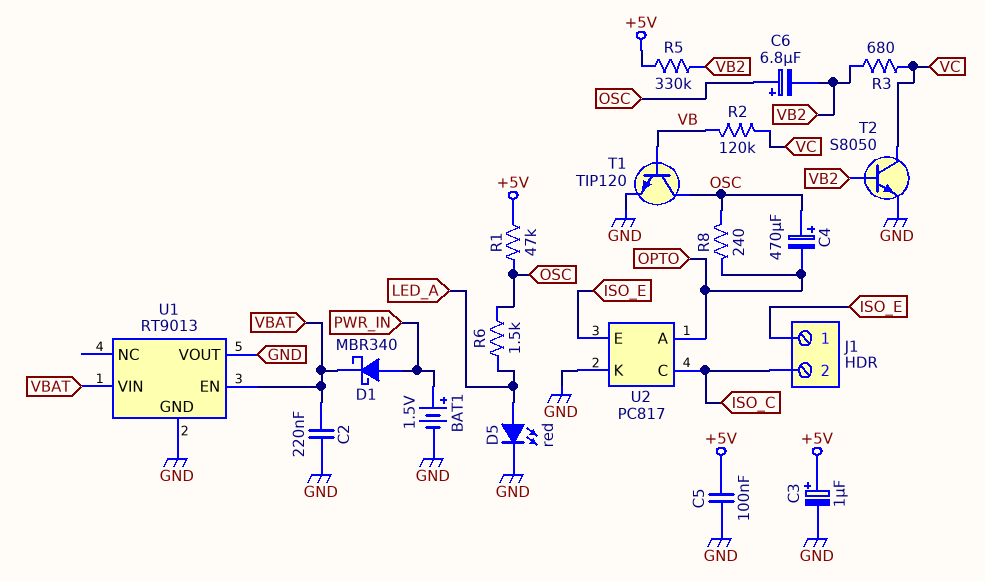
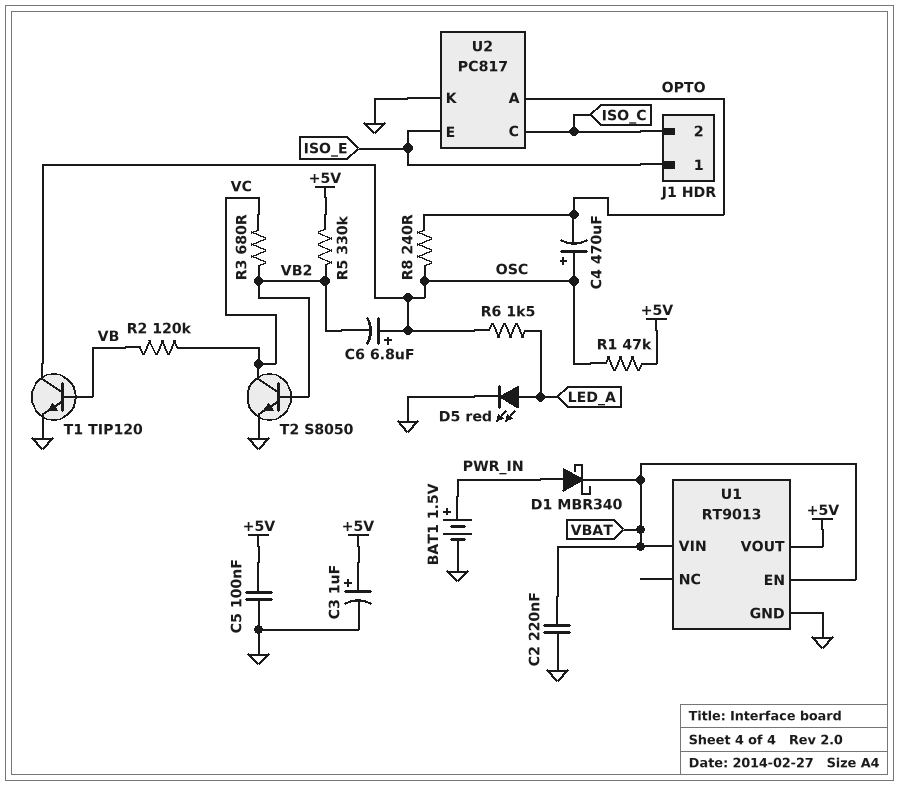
U1 pin VOUT: GND -> +5V

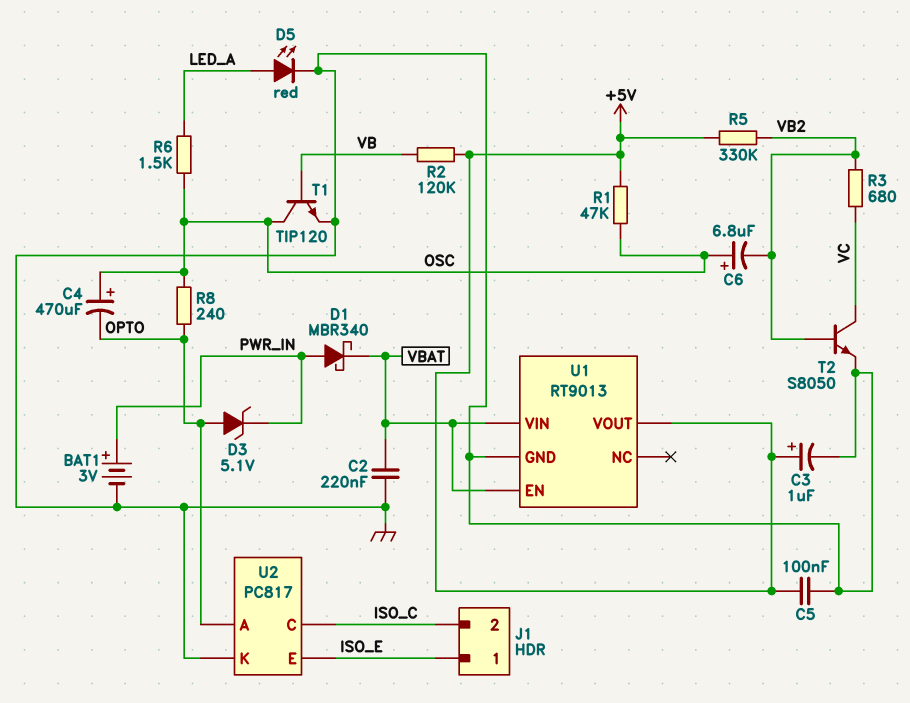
BAT1: 1.5V (plus PWR_IN, minus GND) -> 3V (plus PWR_IN, minus GND)
D3: none -> zener 5.1V (A OPTO, K PWR_IN)
R2: 120k (VB, VC) -> 120k (+5V, VB)

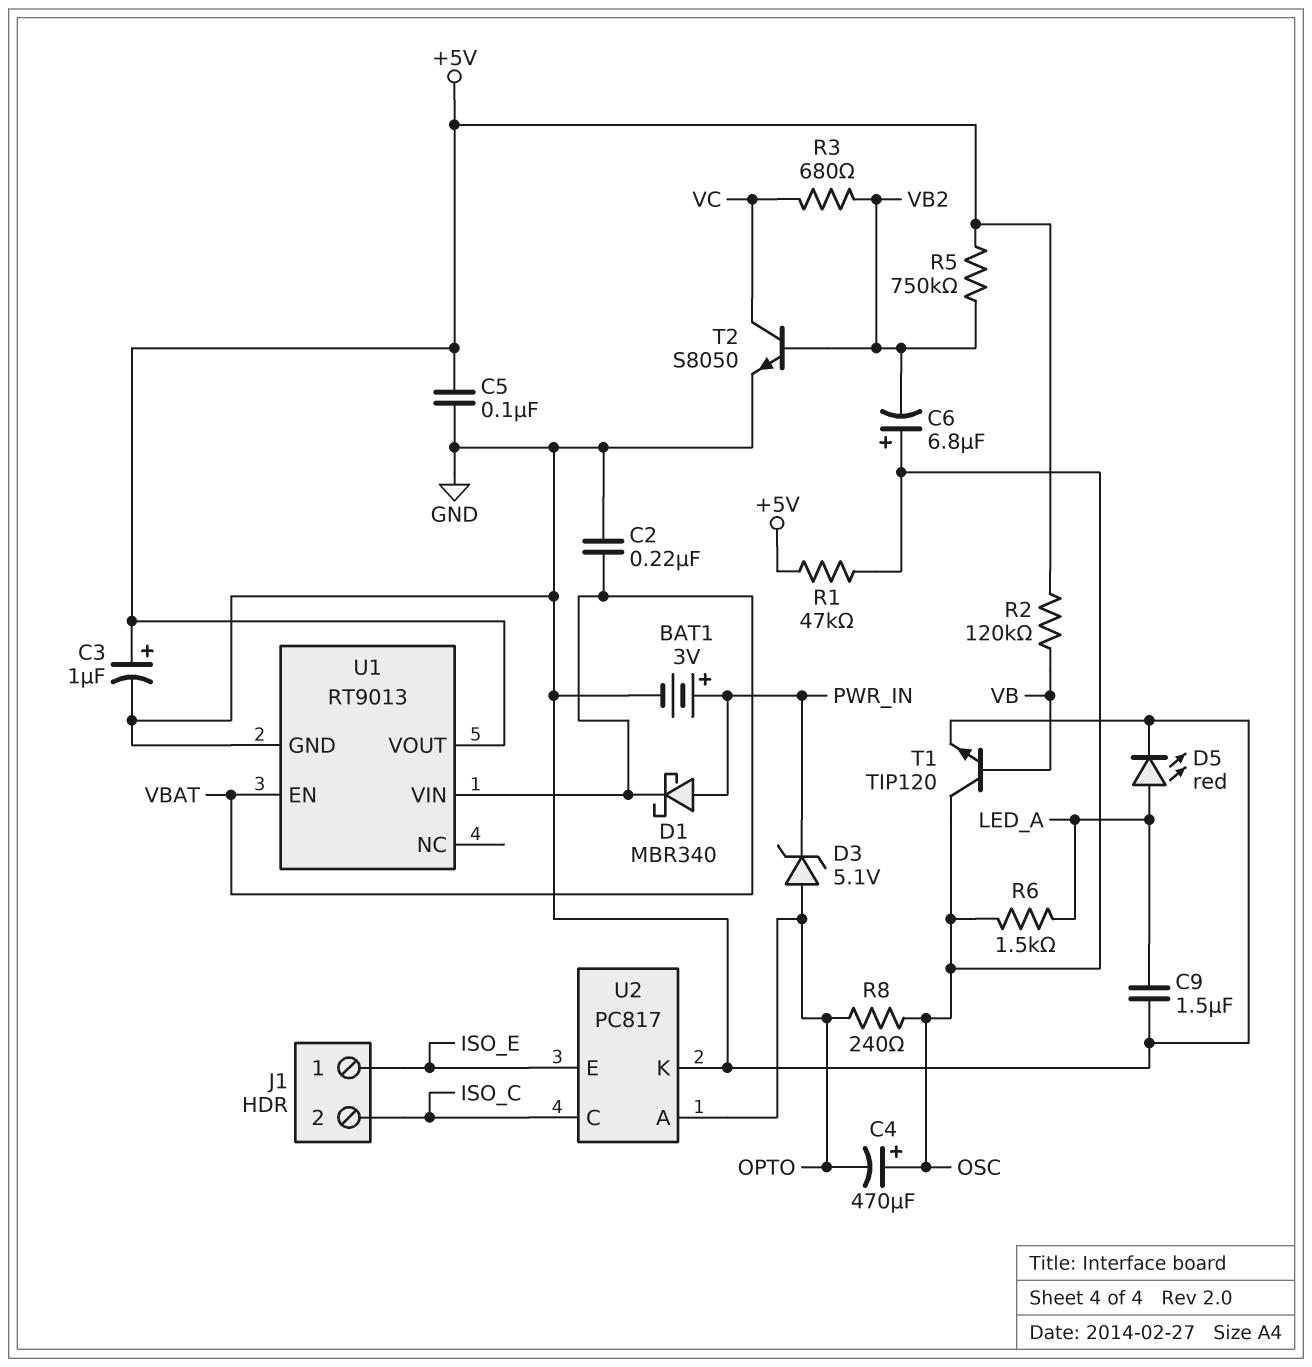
C9: none -> 1.5uF (GND, LED_A)
R5: 330k (+5V, VB2) -> 750k (+5V, VB2)

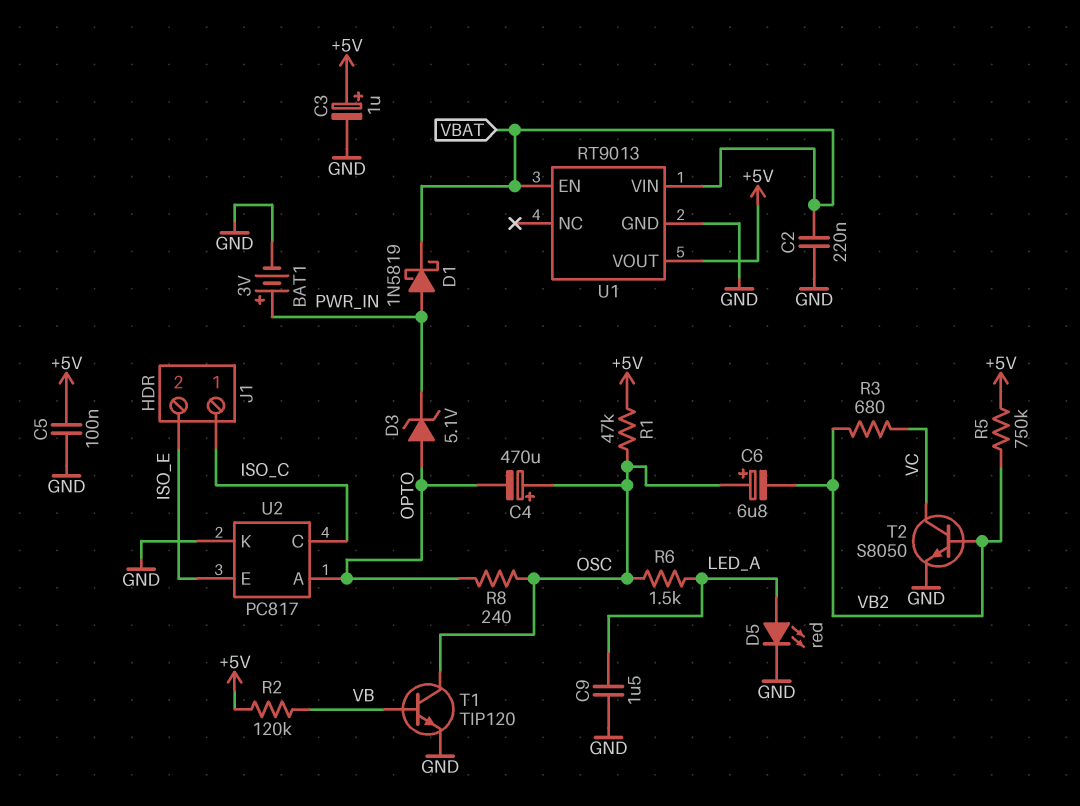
D1: schottky MBR340 (A PWR_IN, K VBAT) -> schottky 1N5819 (A PWR_IN, K VBAT)
J1 pin 1: ISO_E -> ISO_C
J1 pin 2: ISO_C -> ISO_E

